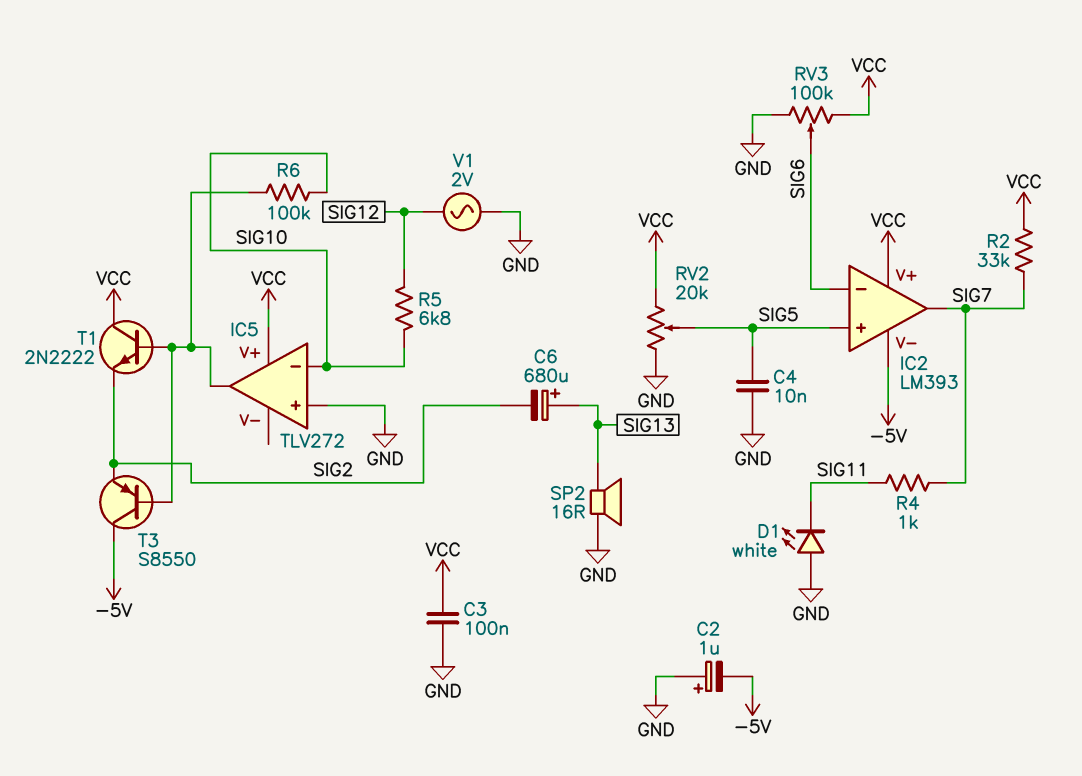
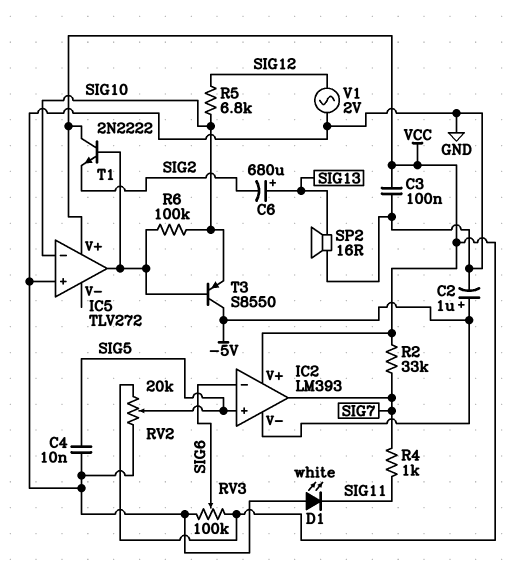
C2: 1uF (plus GND, minus -5V) -> 1uF (plus -5V, minus GND)
T3: PNP S8550 (B IC5/out, C -5V, E SIG2) -> PNP S8550 (B IC5/out, C -5V, E SIG10)

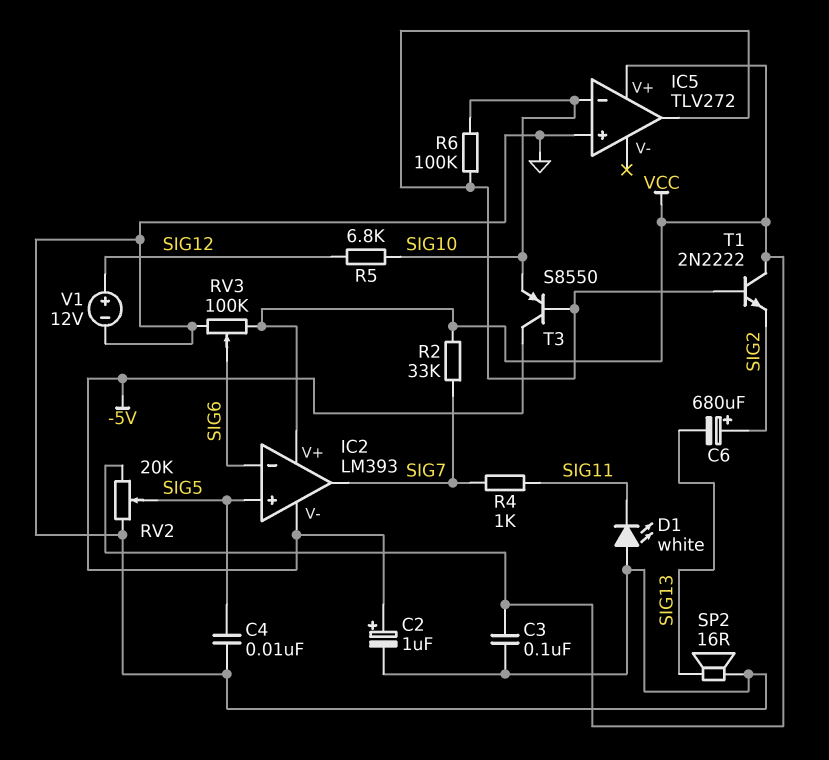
C6: 680uF (plus SIG13, minus SIG2) -> 680uF (plus SIG2, minus SIG13)
V1: AC 2V (GND, SIG12) -> 12V (plus SIG12, minus GND)

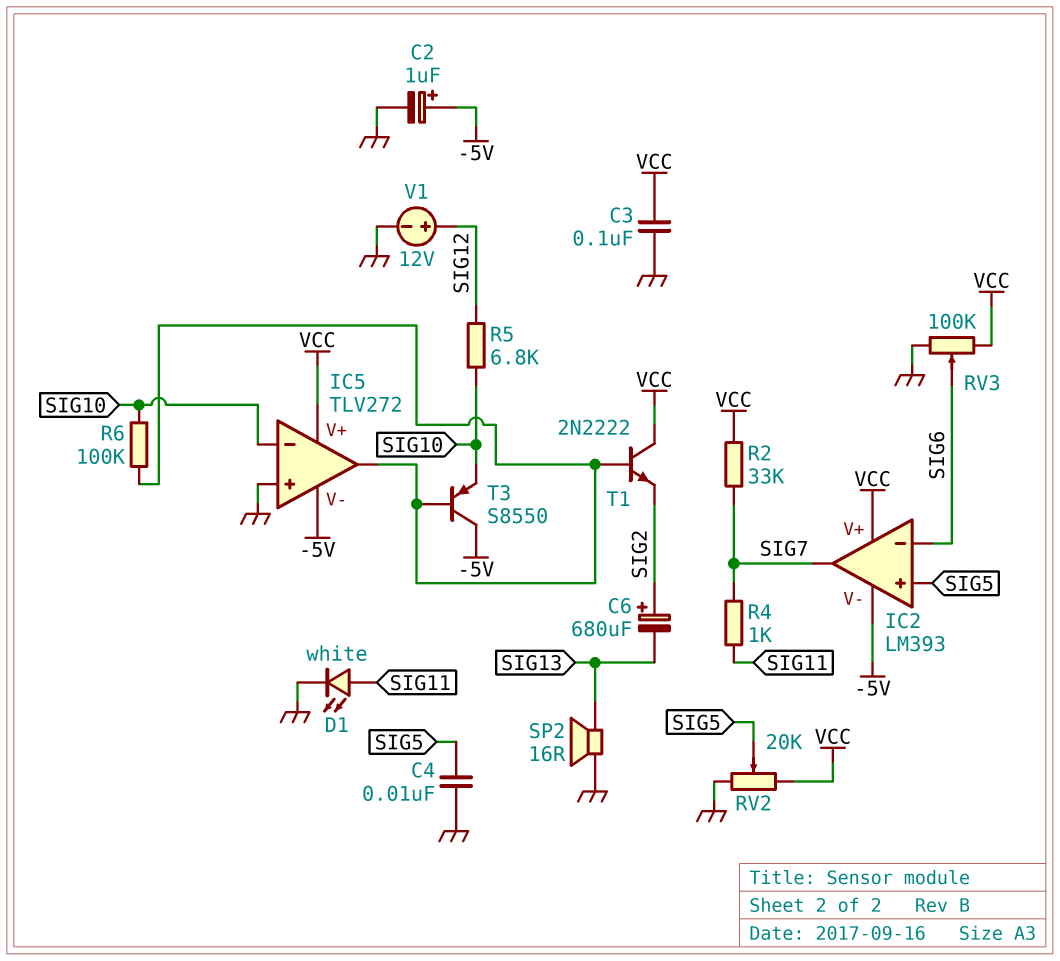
D1: LED white (A GND, K SIG11) -> LED white (A SIG11, K GND)
IC5 pin V-: none -> -5V

